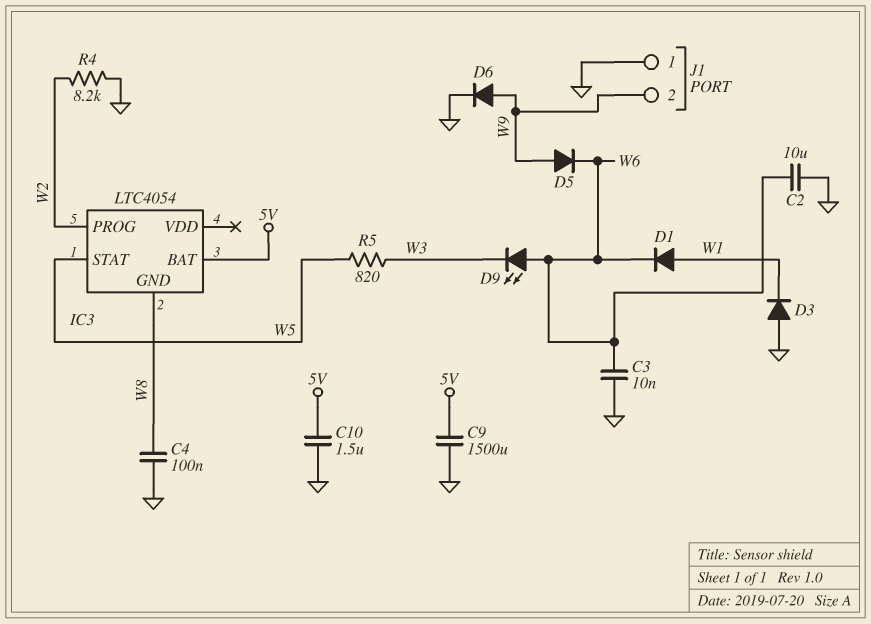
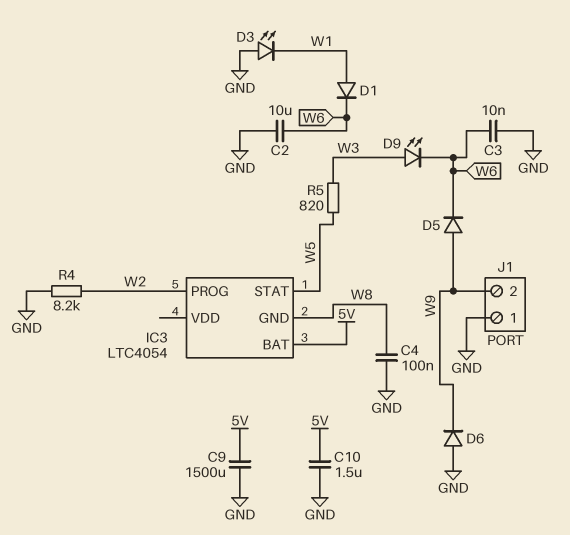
D3: diode (A GND, K W1) -> LED (A GND, K W1)
D6: diode (A W9, K GND) -> diode (A GND, K W9)
D9: LED (A W6, K W3) -> LED (A W3, K W6)

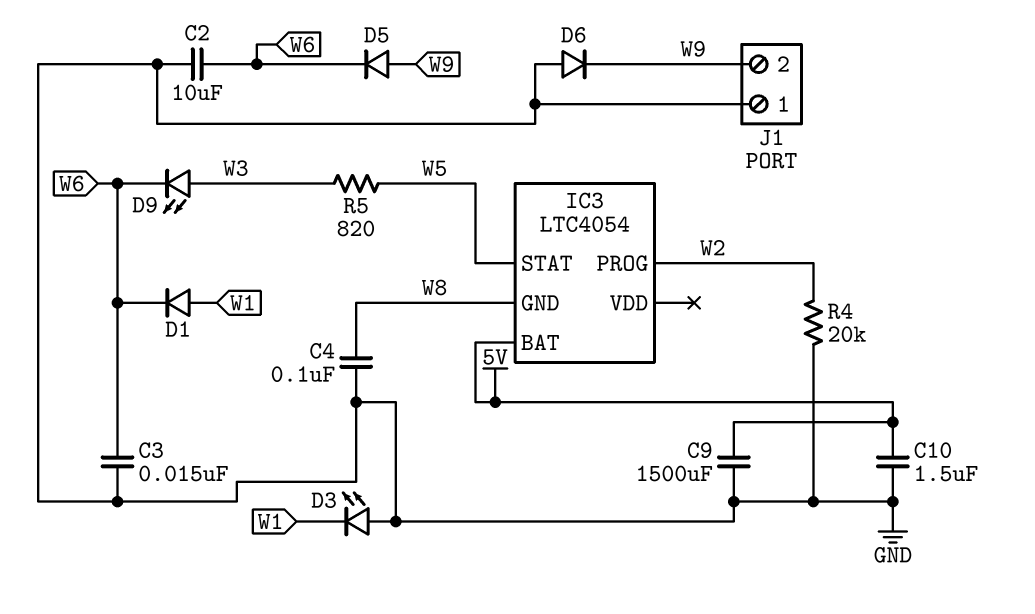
C3: 10nF (GND, W6) -> 15nF (GND, W6)
R4: 8.2k (GND, W2) -> 20k (GND, W2)

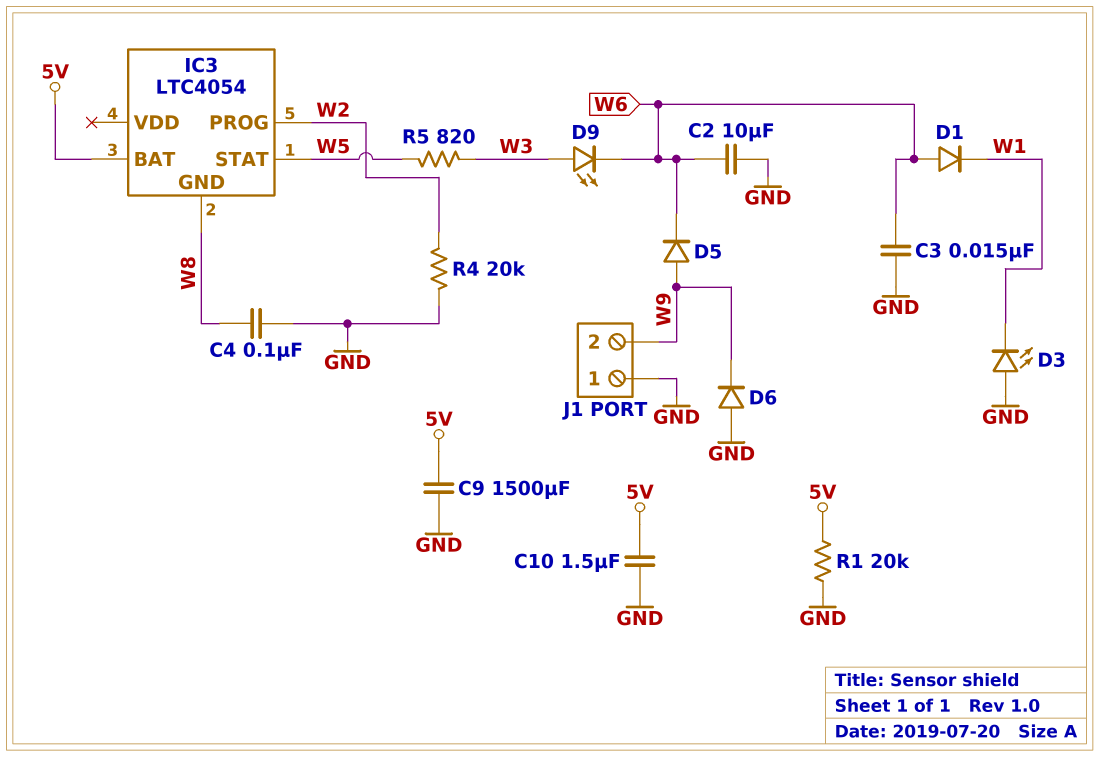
D1: diode (A W1, K W6) -> diode (A W6, K W1)
R1: none -> 20k (5V, GND)

